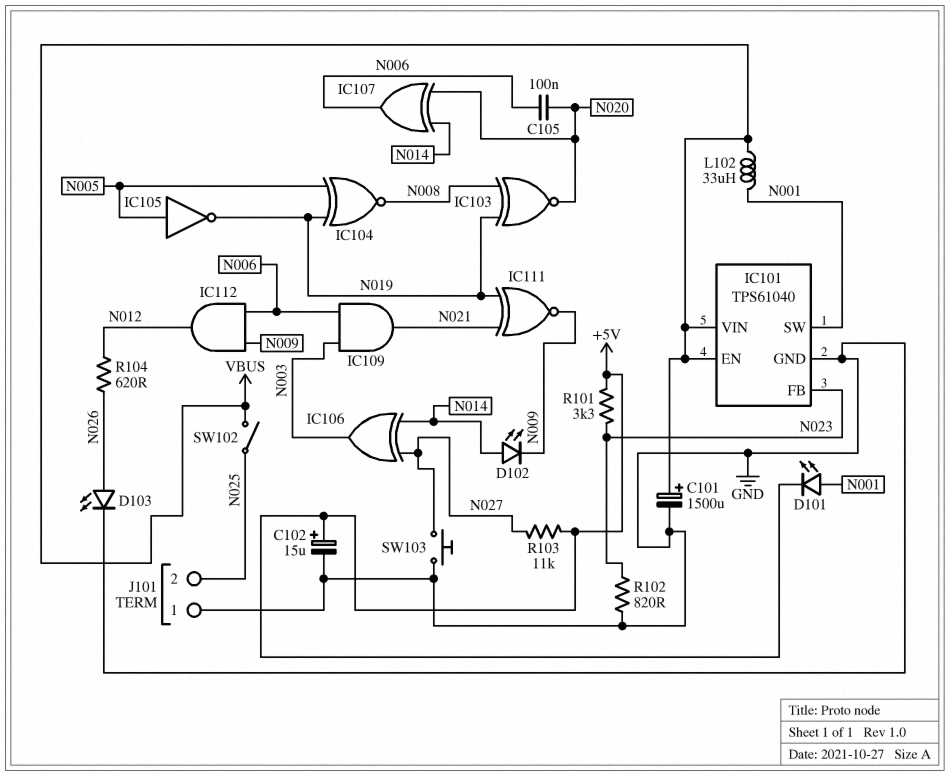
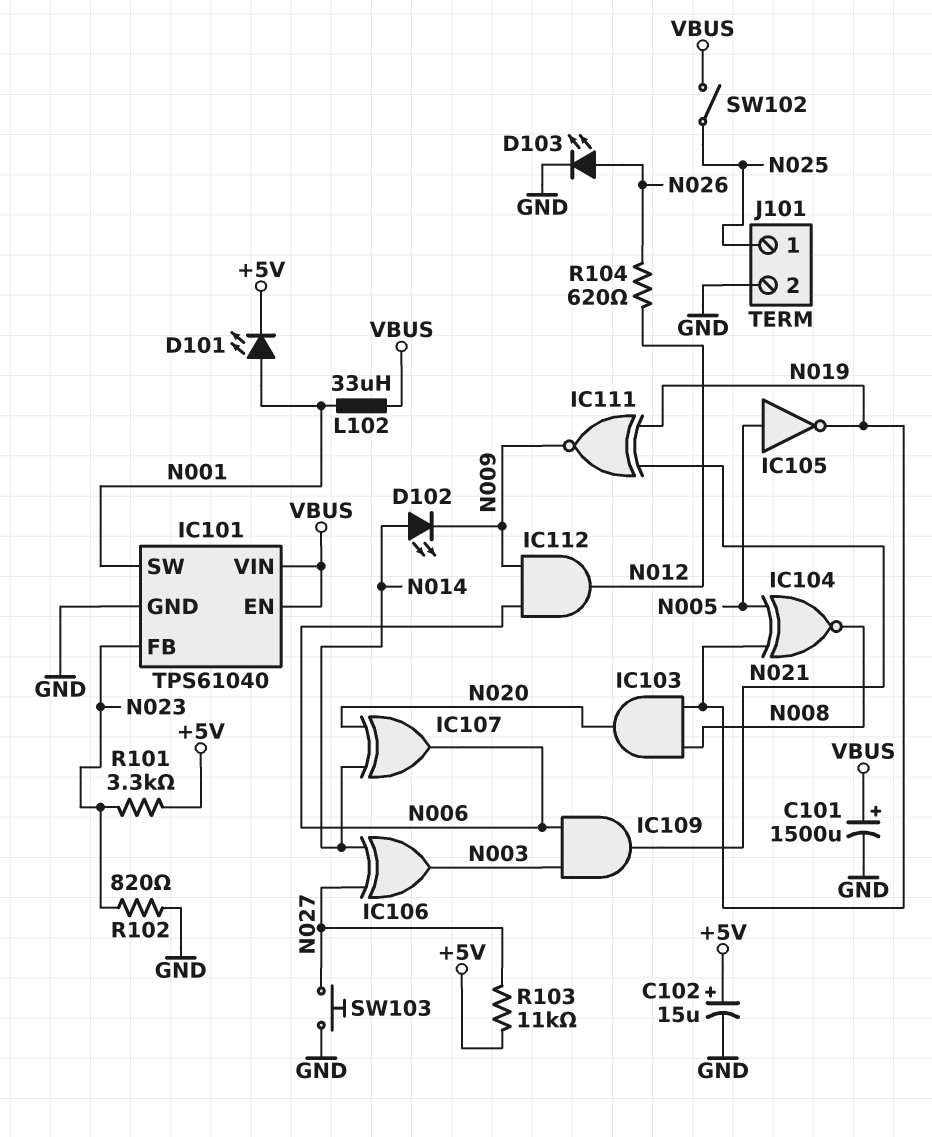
C105: 100nF (N006, N020) -> none
IC103: XNOR (in N008, in N019, out N020) -> AND (in N008, in N019, out N020)
J101 pin 1: GND -> N025
J101 pin 2: N025 -> GND

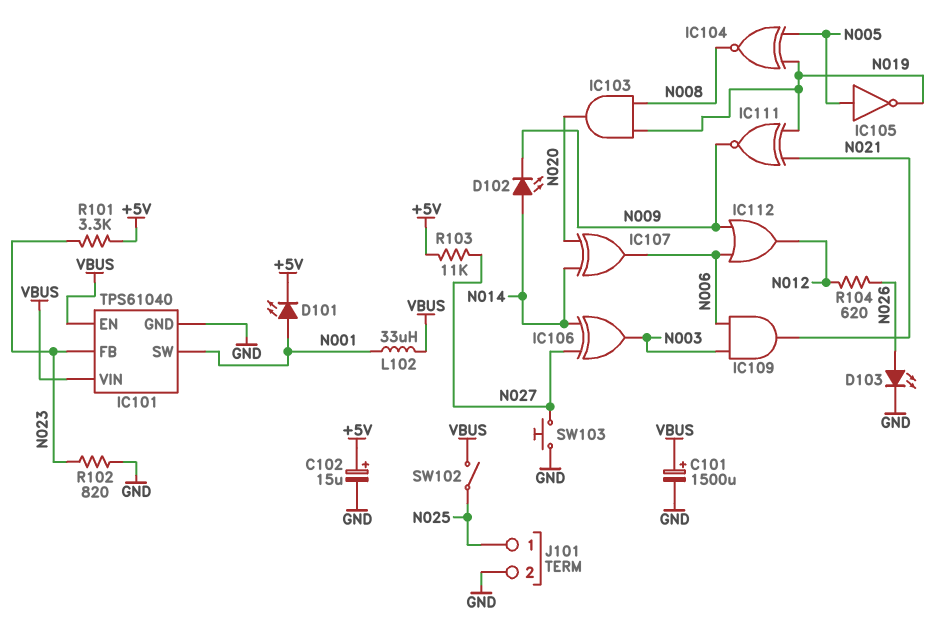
IC112: AND (in N006, in N009, out N012) -> OR (in N006, in N009, out N012)

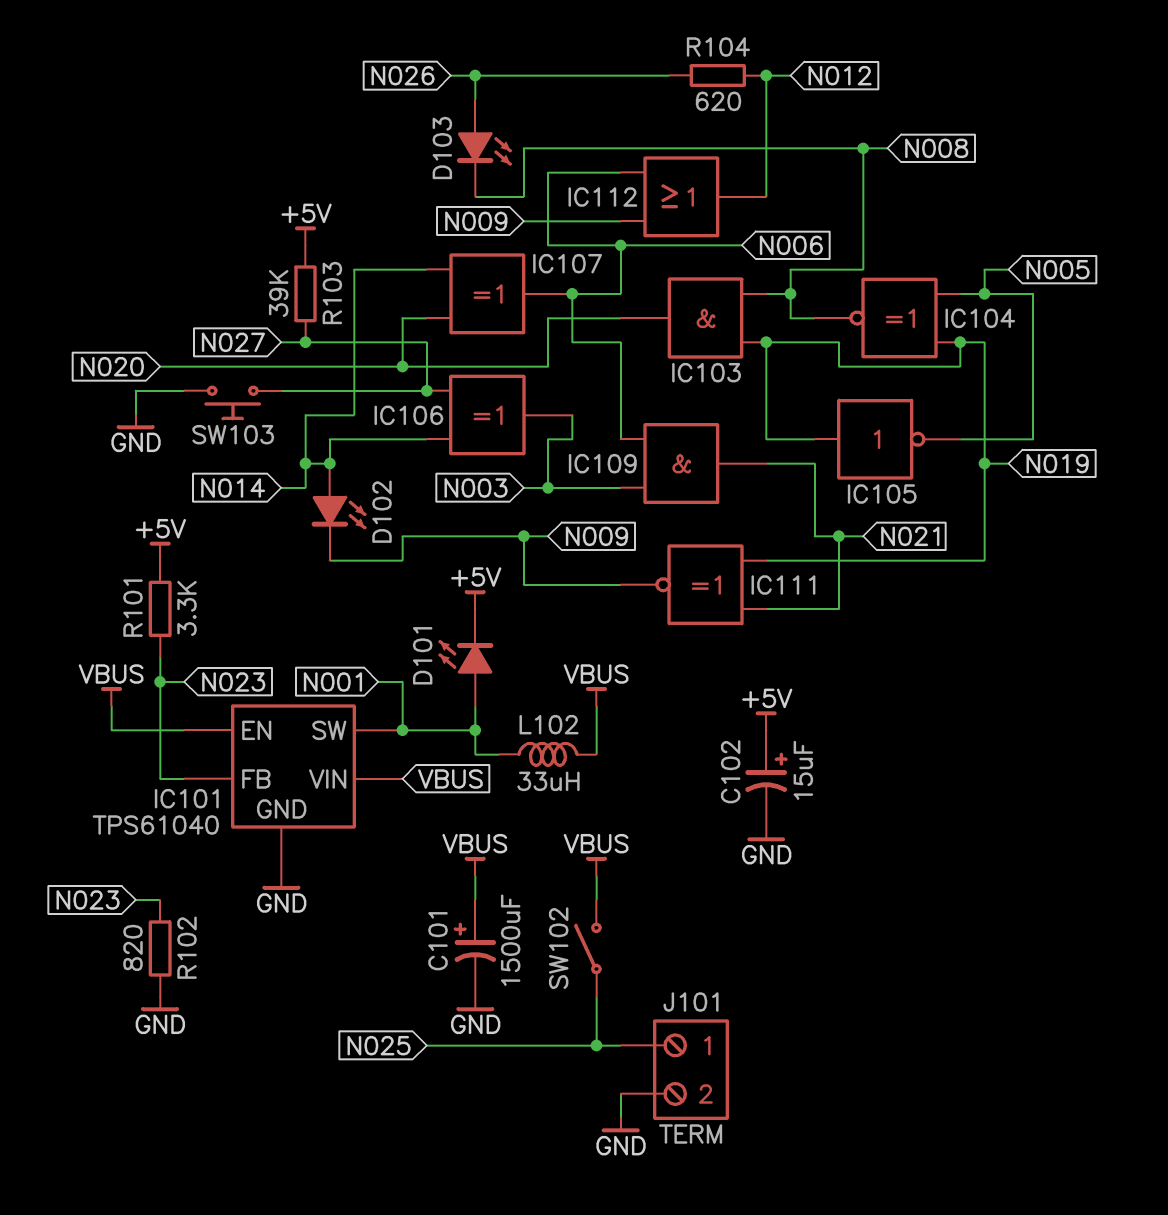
D103: LED (A N026, K GND) -> LED (A N026, K N008)
IC105: NOT (in N005, out N019) -> NOT (in N019, out N005)
R103: 11k (+5V, N027) -> 39k (+5V, N027)

